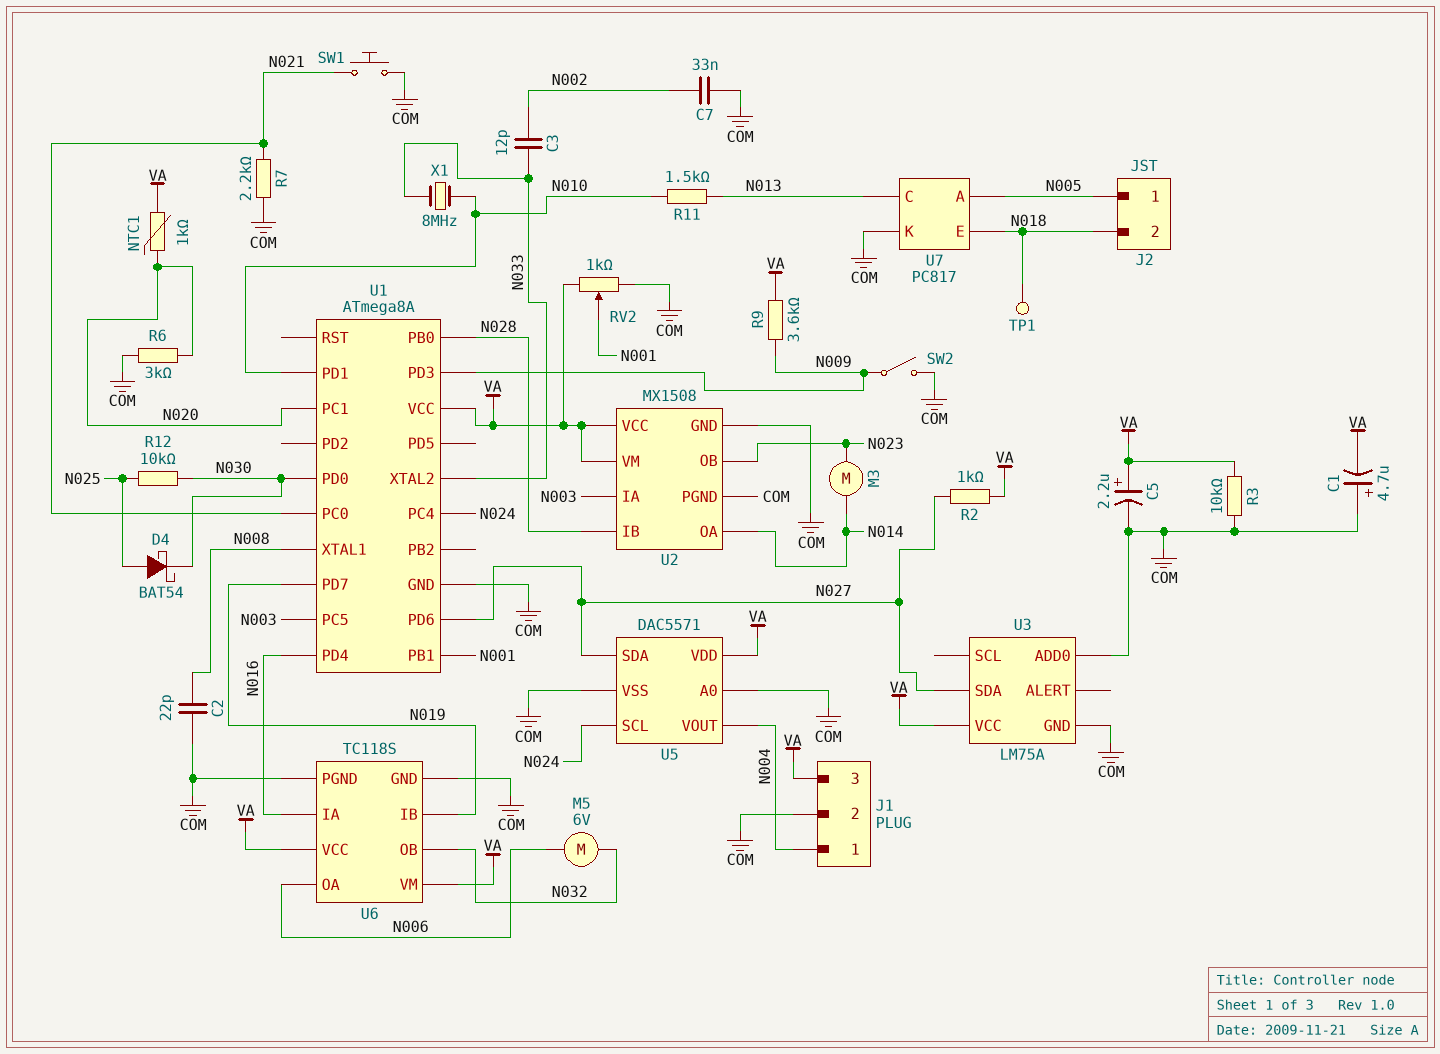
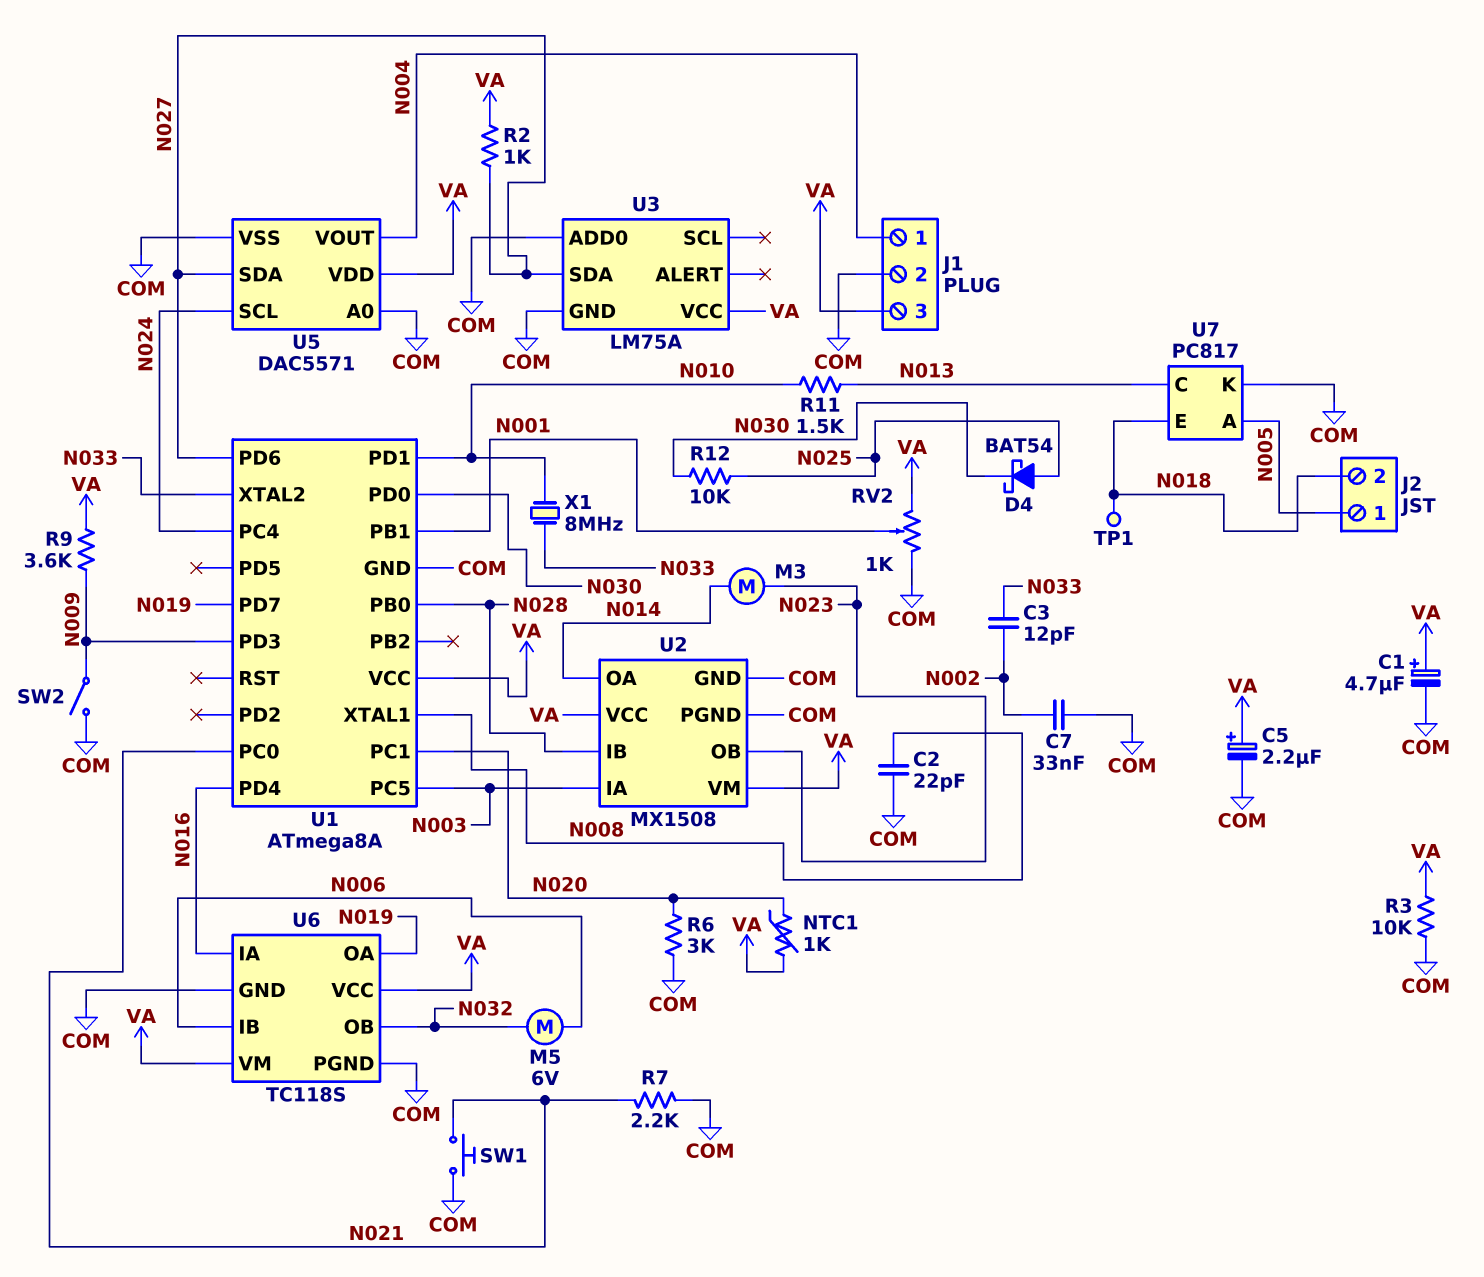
C1: 4.7uF (plus COM, minus VA) -> 4.7uF (plus VA, minus COM)
U6 pin IB: N019 -> N006
U6 pin OA: N006 -> N019

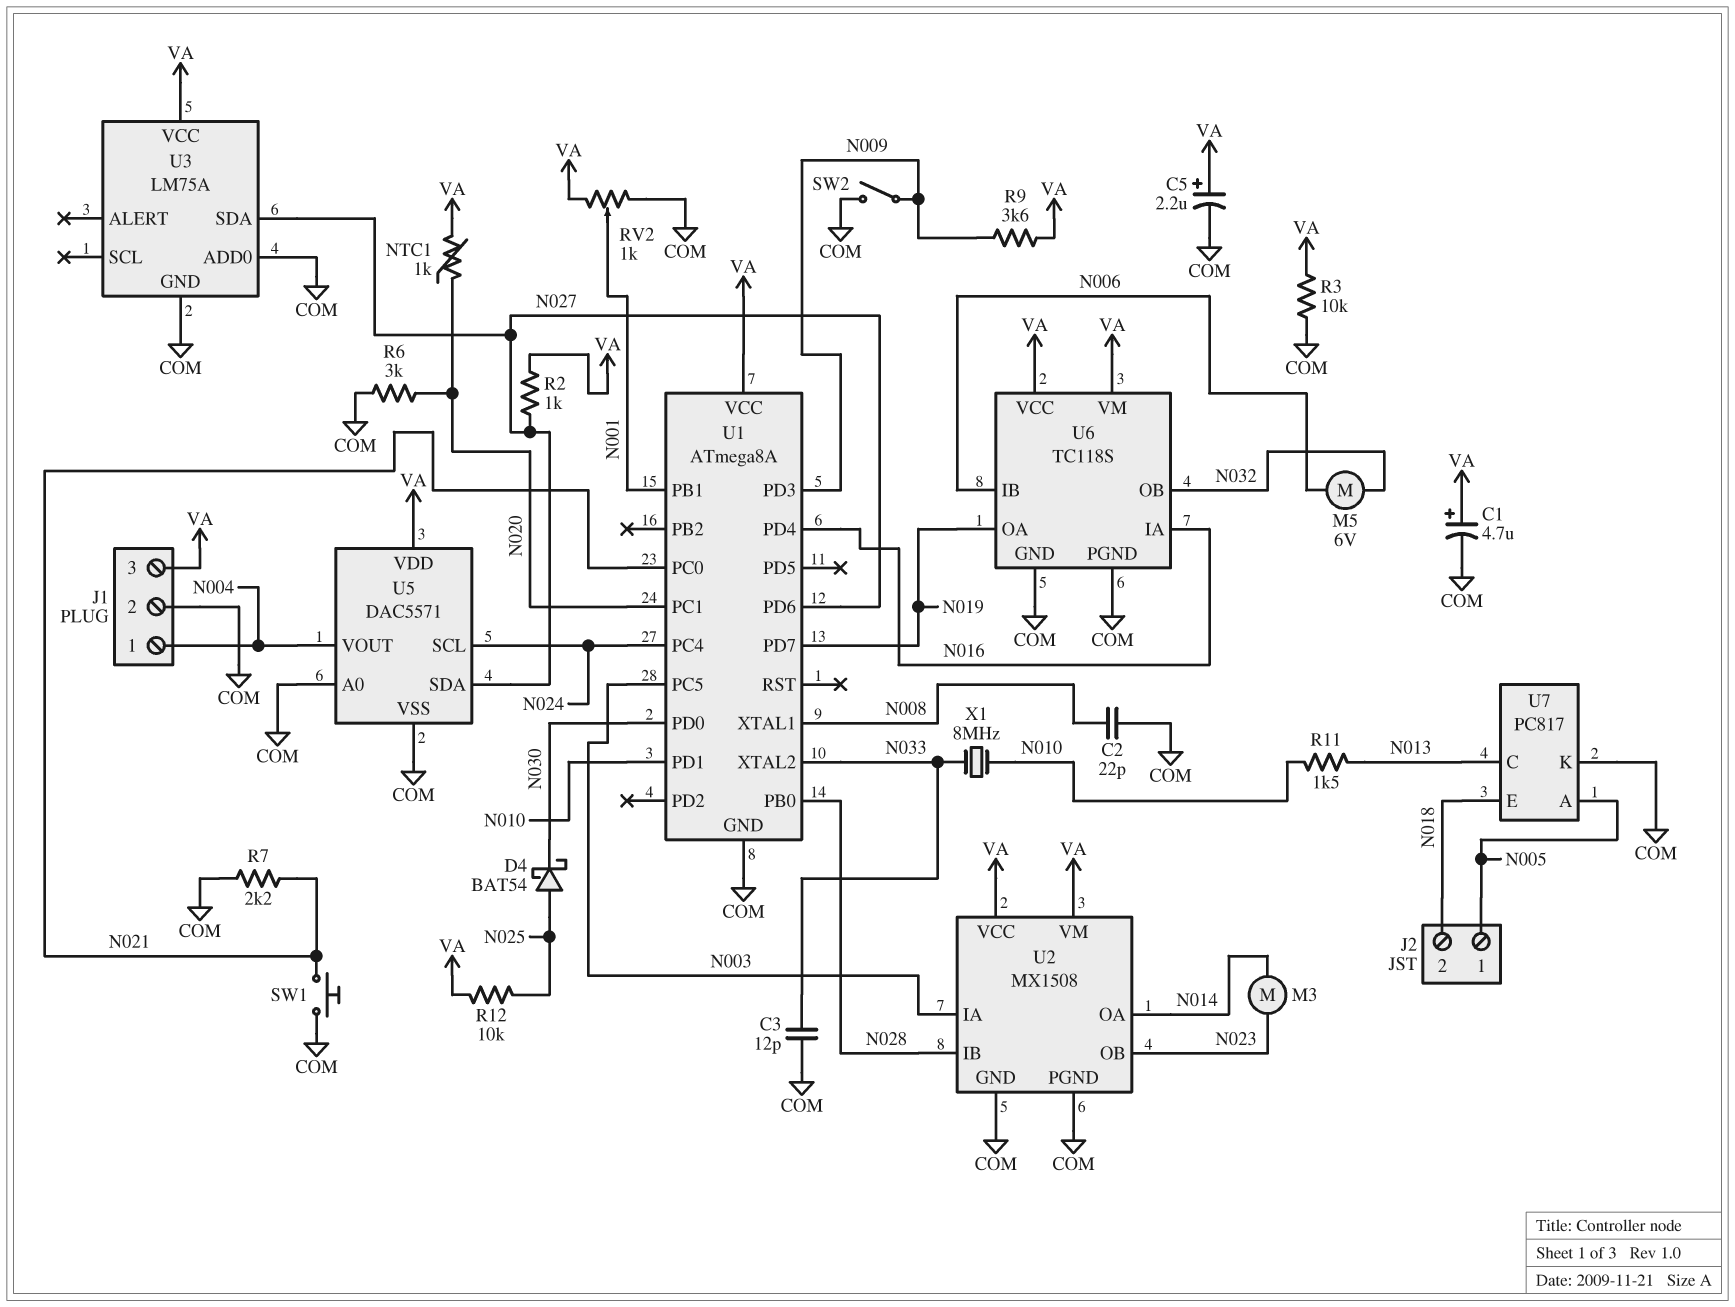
C3: 12pF (N002, N033) -> 12pF (COM, N033)
C7: 33nF (COM, N002) -> none
R12: 10k (N025, N030) -> 10k (N025, VA)
TP1: test point (N018) -> none

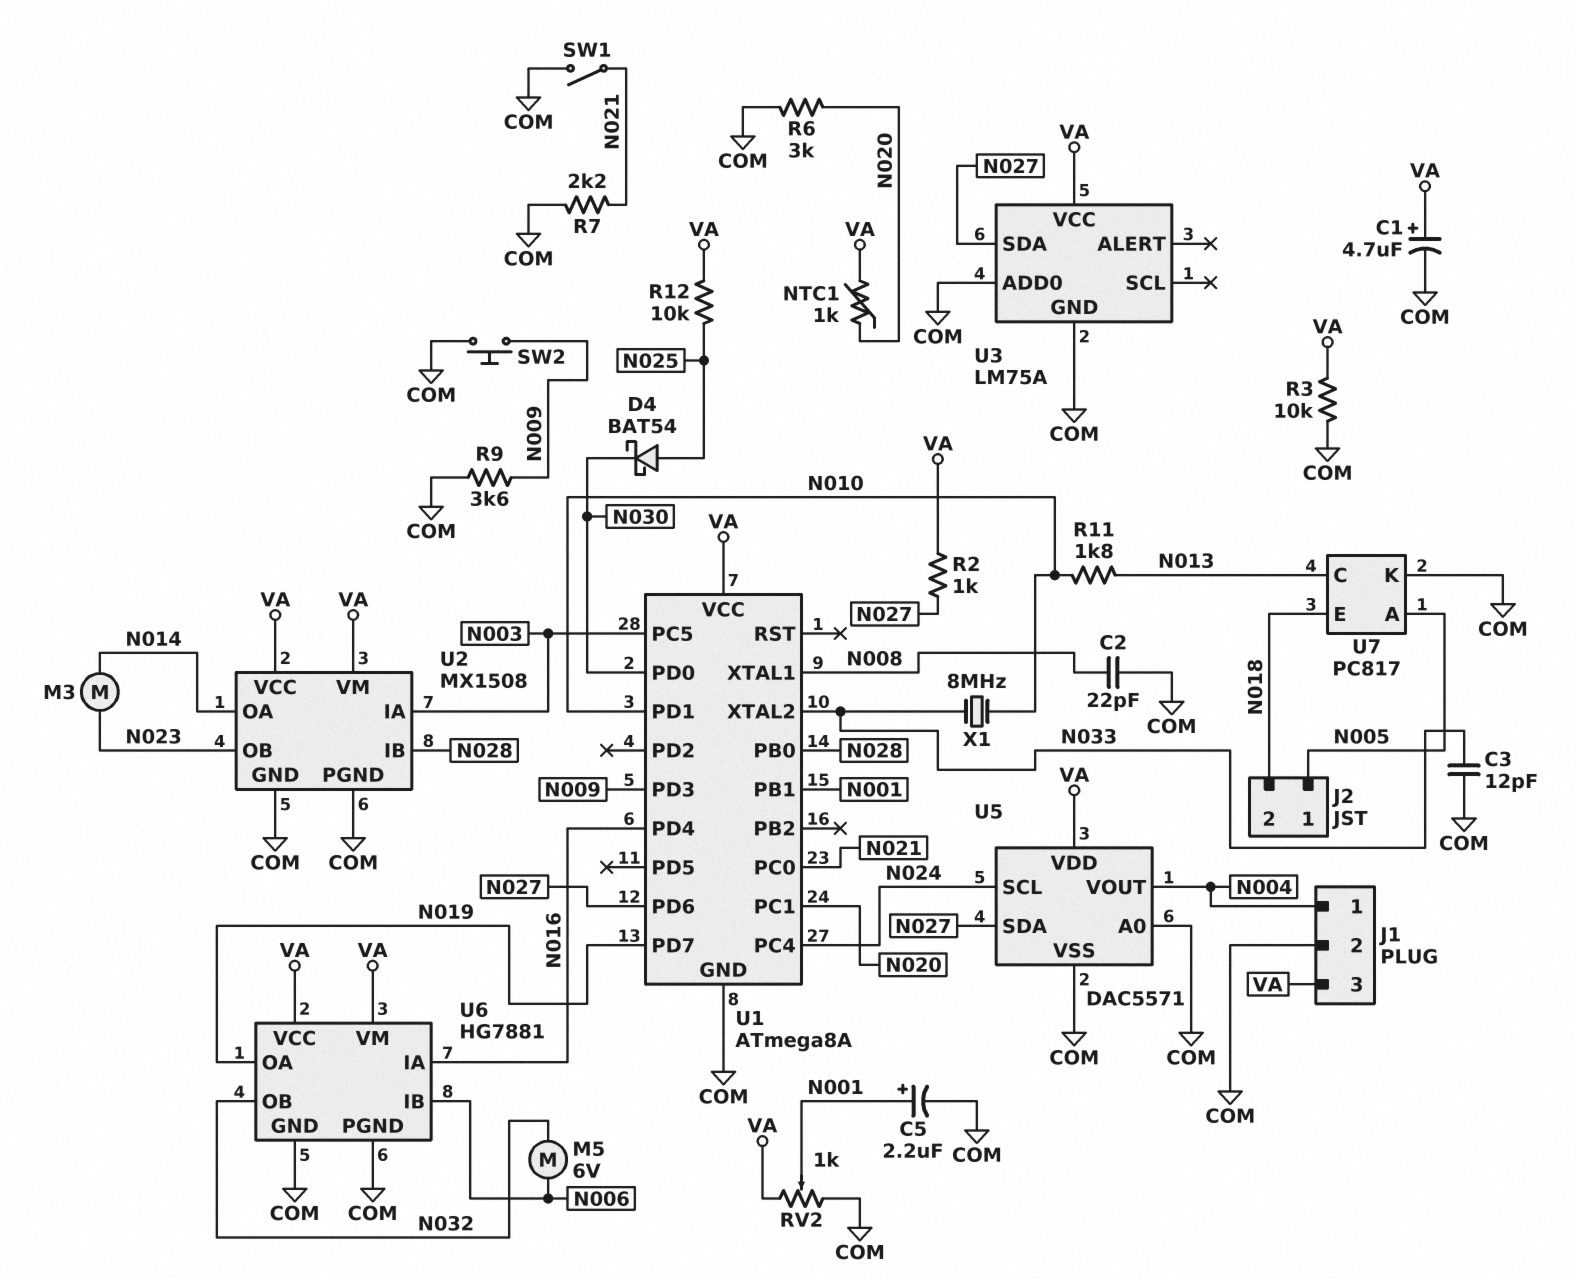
C5: 2.2uF (plus VA, minus COM) -> 2.2uF (plus N001, minus COM)
R9: 3.6k (N009, VA) -> 3.6k (COM, N009)
R11: 1.5k (N010, N013) -> 1.8k (N010, N013)
SW1: button (COM, N021) -> switch (COM, N021)
SW2: switch (COM, N009) -> button (COM, N009)
U6: TC118S -> HG7881

